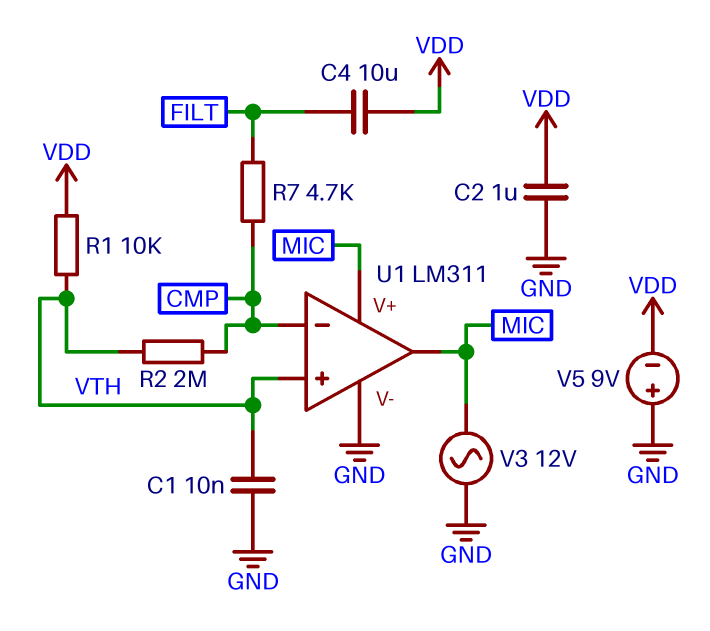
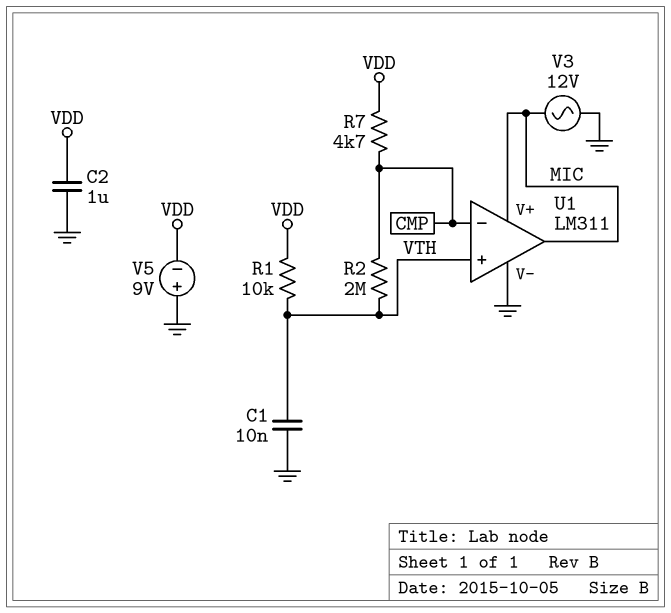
C4: 10uF (FILT, VDD) -> none
R7: 4.7k (CMP, FILT) -> 4.7k (CMP, VDD)

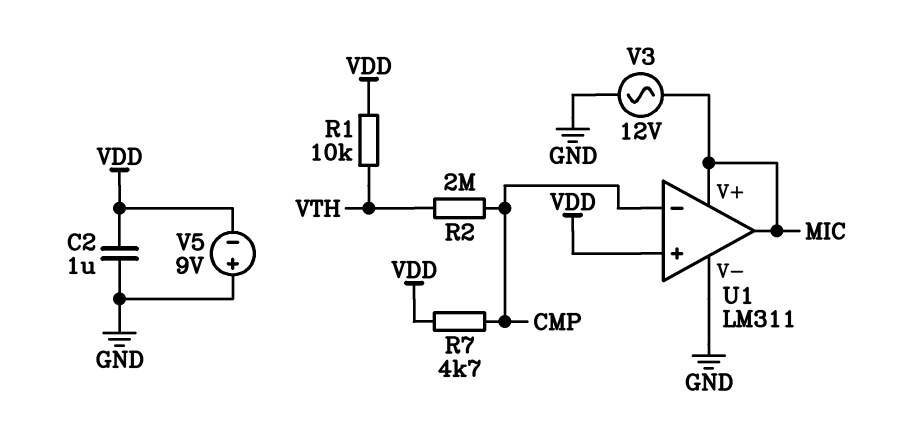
C1: 10nF (GND, VTH) -> none
U1 pin in+: VTH -> VDD

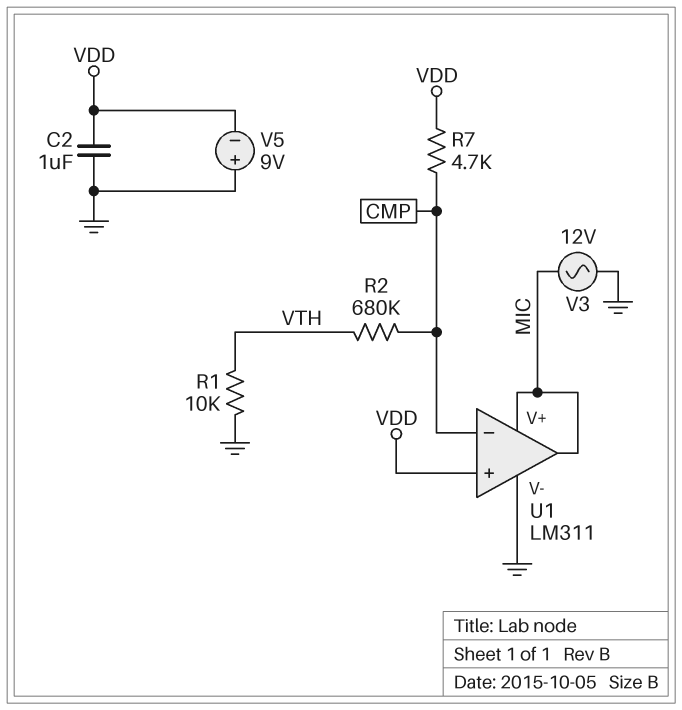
R1: 10k (VDD, VTH) -> 10k (GND, VTH)
R2: 2M (CMP, VTH) -> 680k (CMP, VTH)

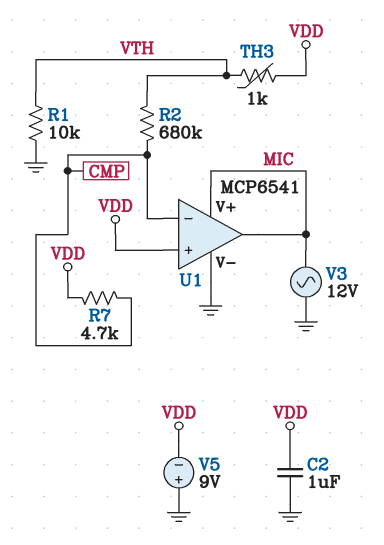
TH3: none -> 1k (VDD, VTH)
U1: LM311 -> MCP6541

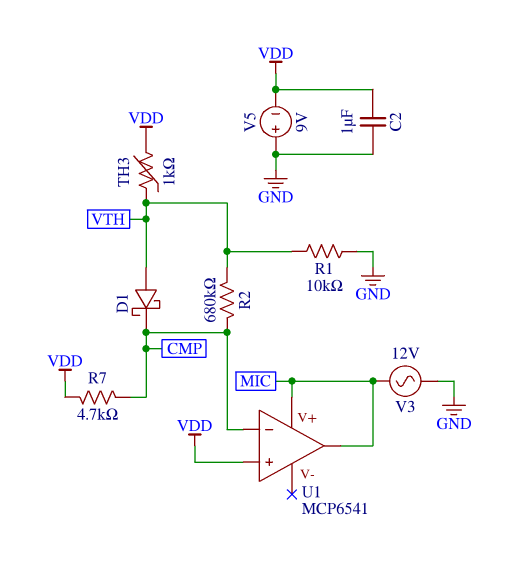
D1: none -> schottky (A VTH, K CMP)
U1 pin V-: GND -> none

